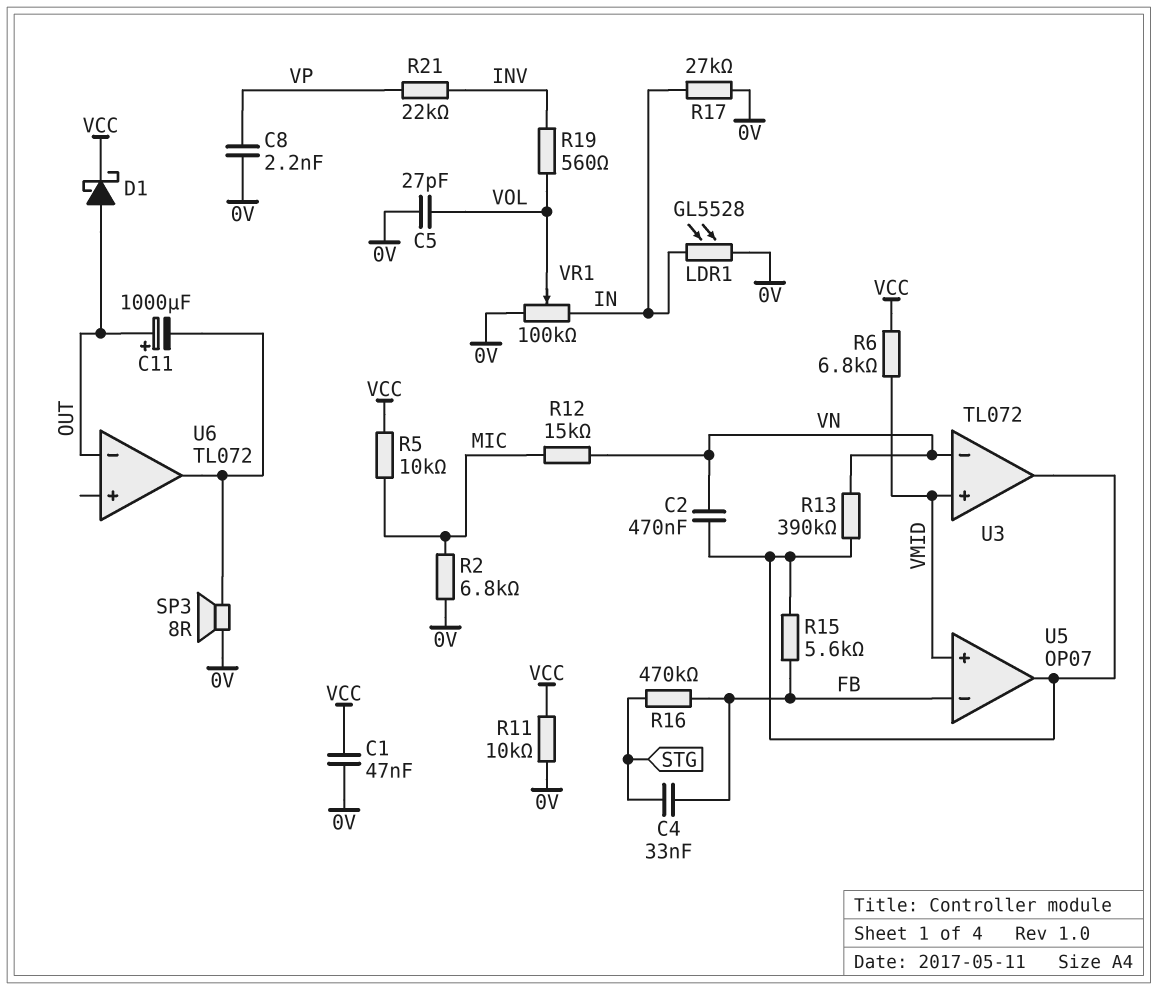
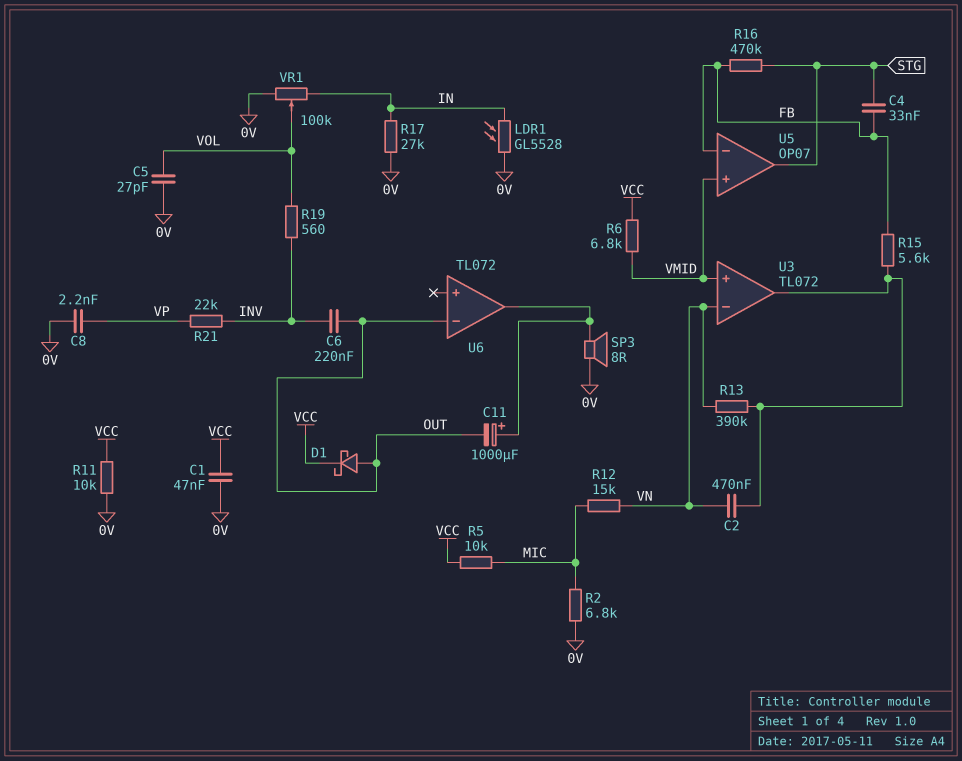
C6: none -> 220nF (INV, OUT)
C11: 1000uF (plus OUT, minus U6/out) -> 1000uF (plus U6/out, minus OUT)
U5 pin out: U3/out -> STG

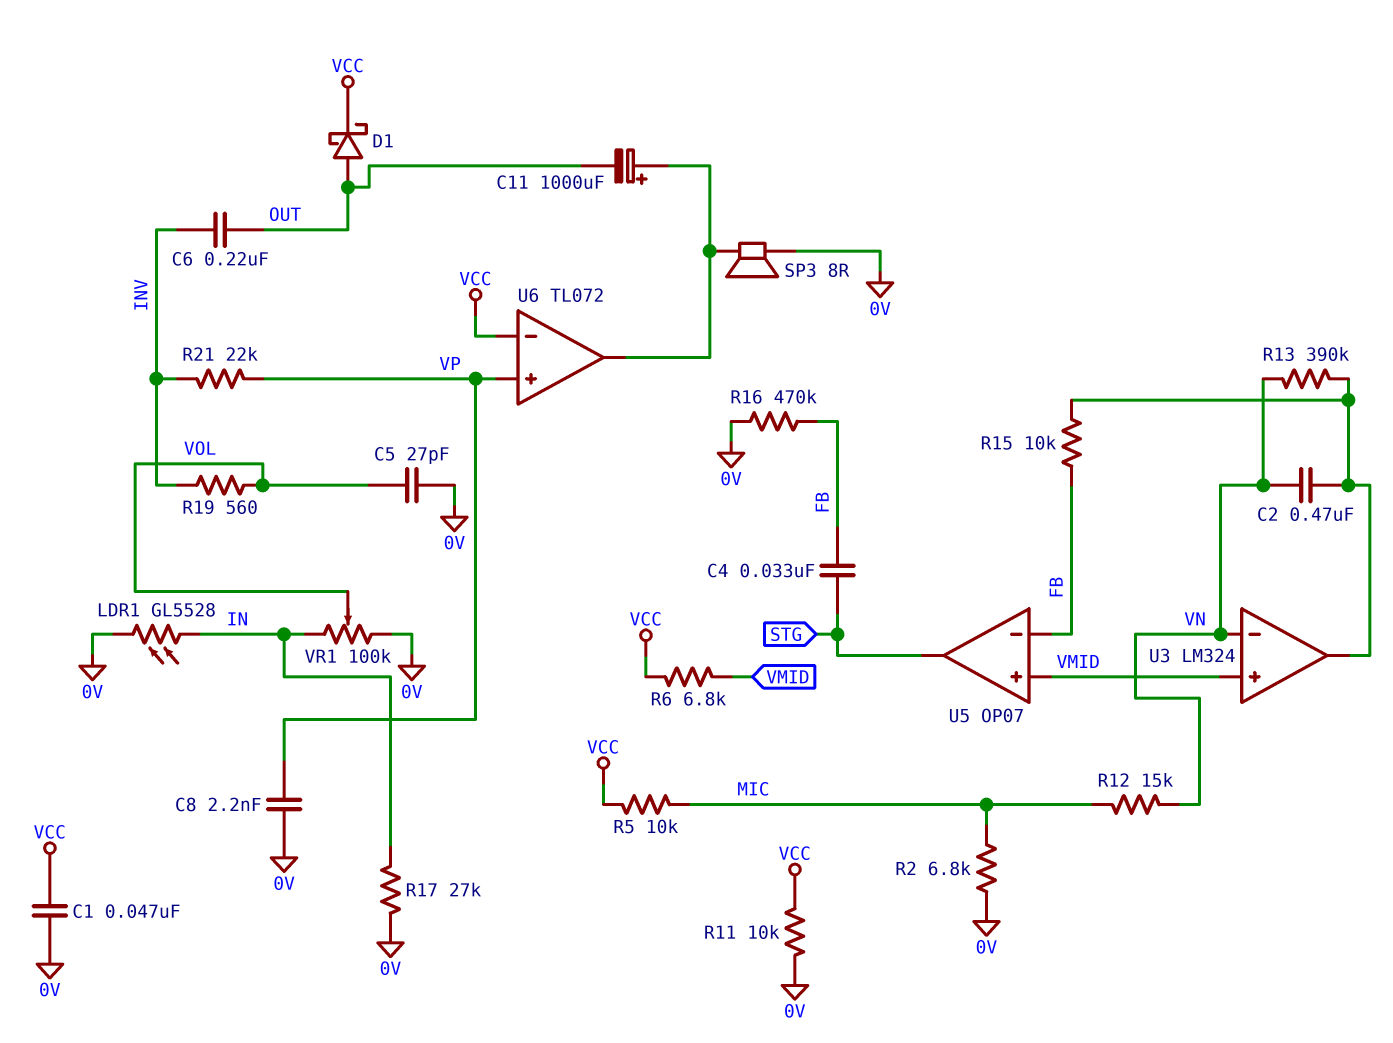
R15: 5.6k (FB, U3/out) -> 10k (FB, U3/out)
R16: 470k (FB, STG) -> 470k (0V, FB)
U3: TL072 -> LM324
U6 pin in+: none -> VP
U6 pin in-: OUT -> VCC

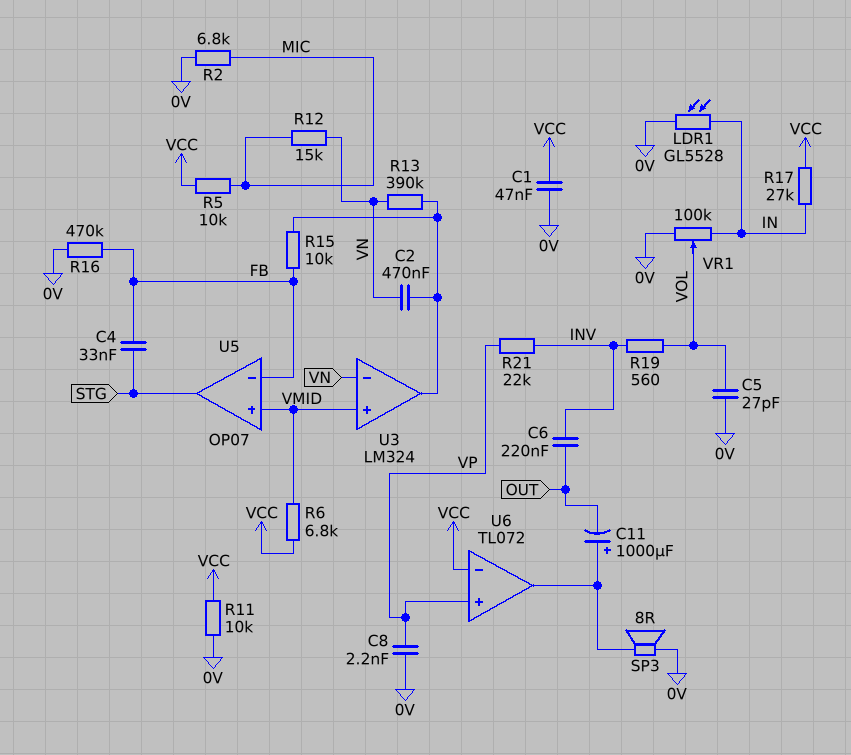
D1: schottky (A OUT, K VCC) -> none
R17: 27k (0V, IN) -> 27k (IN, VCC)

